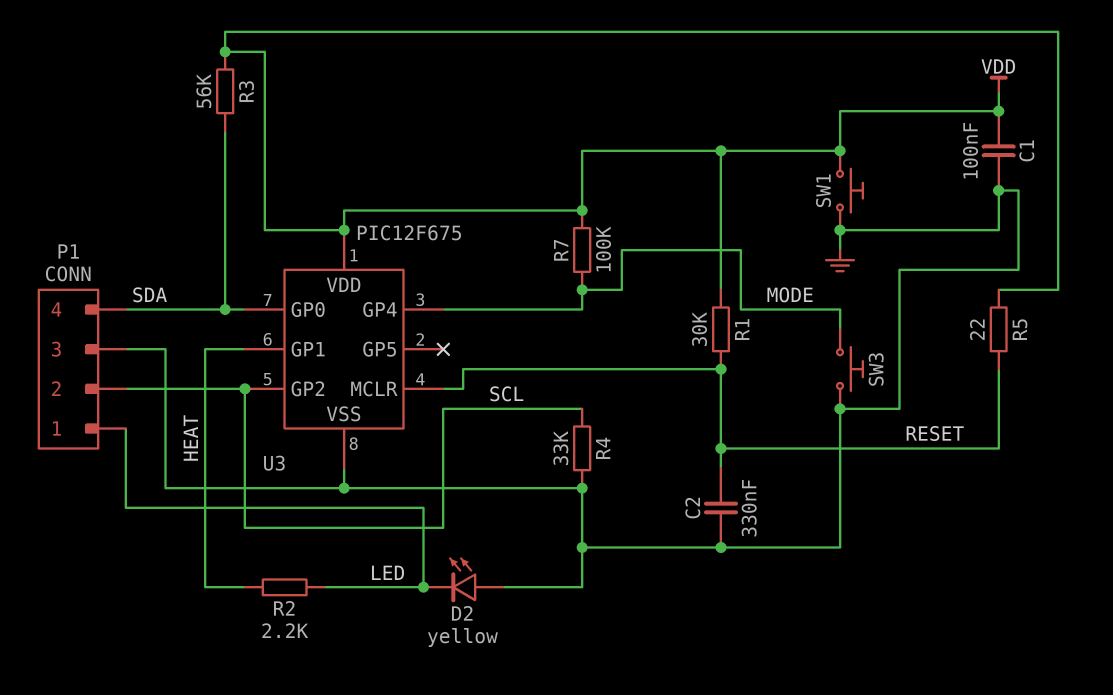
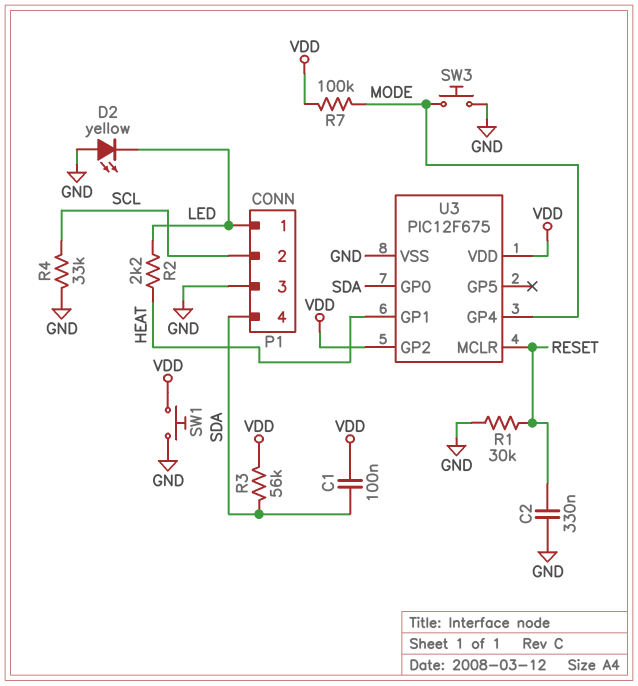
C1: 100nF (GND, VDD) -> 100nF (SDA, VDD)
R1: 30k (RESET, VDD) -> 30k (GND, RESET)
R5: 22 (RESET, VDD) -> none
U3 pin GP2: SCL -> VDD

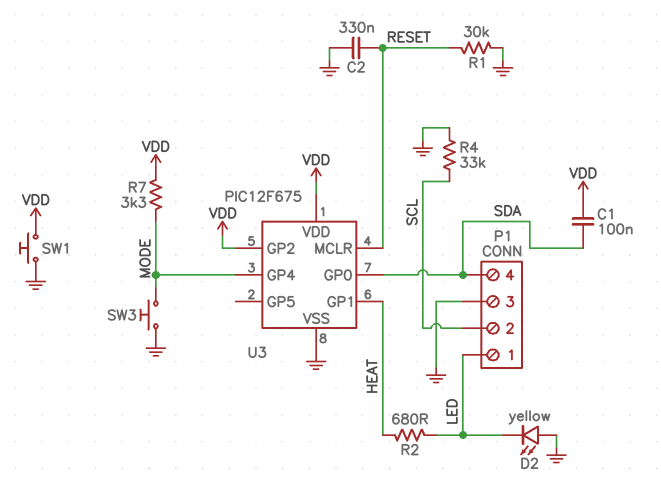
R2: 2.2k (HEAT, LED) -> 680 (HEAT, LED)
R3: 56k (SDA, VDD) -> none
R7: 100k (MODE, VDD) -> 3.3k (MODE, VDD)

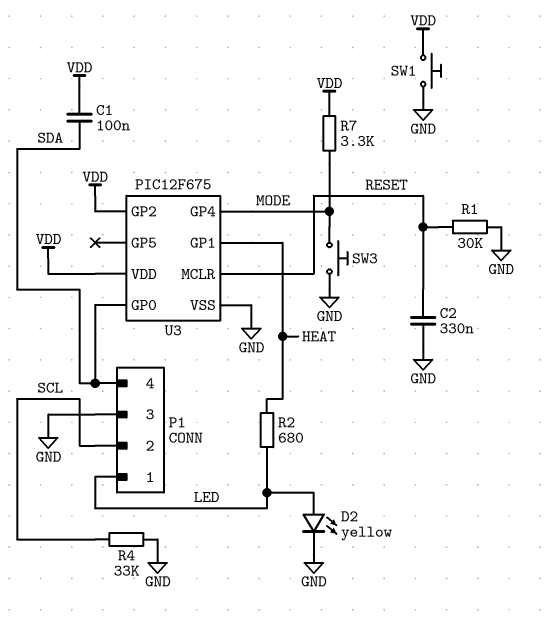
D2: LED yellow (A GND, K LED) -> LED yellow (A LED, K GND)

